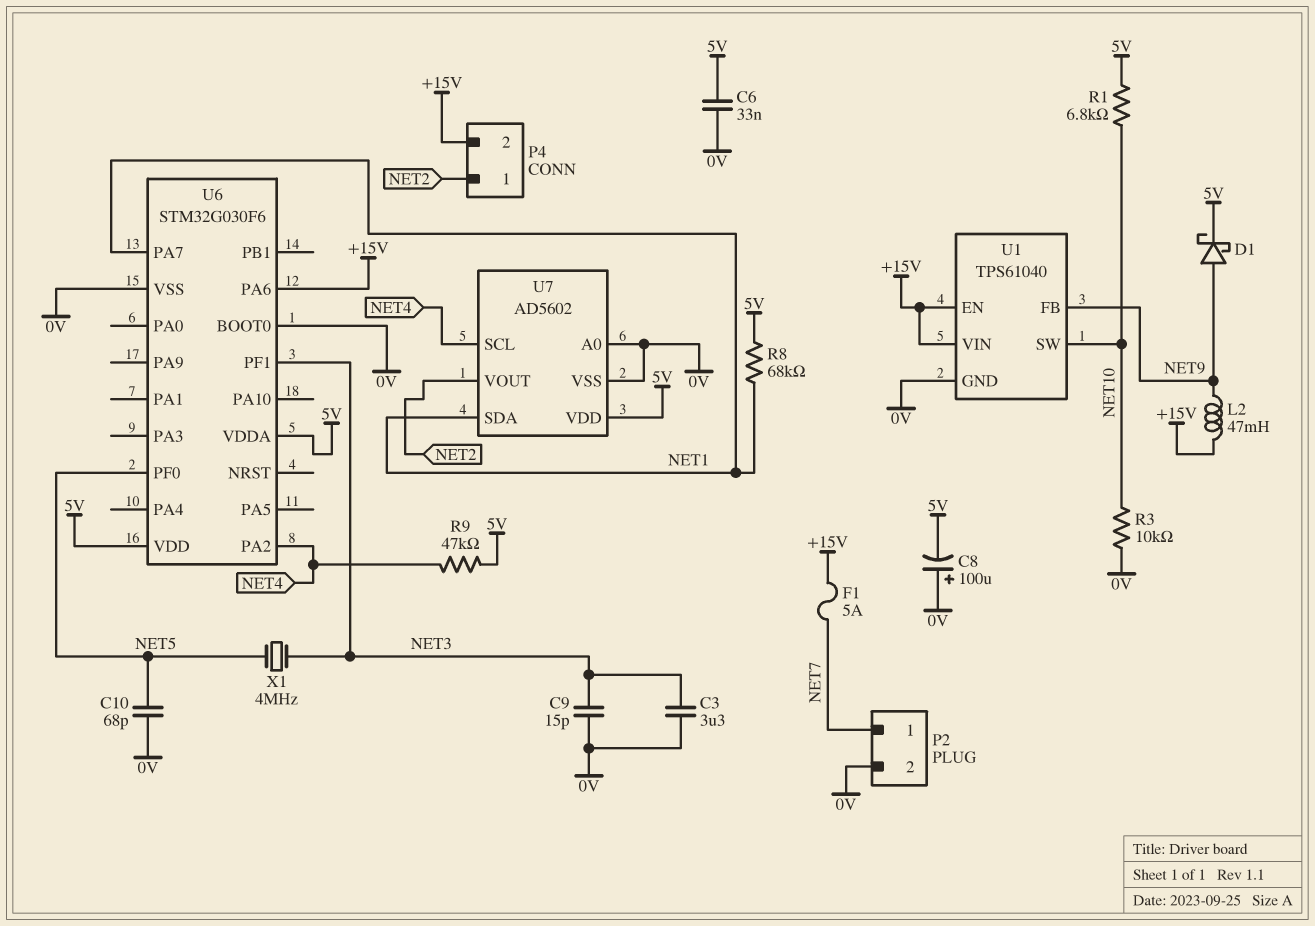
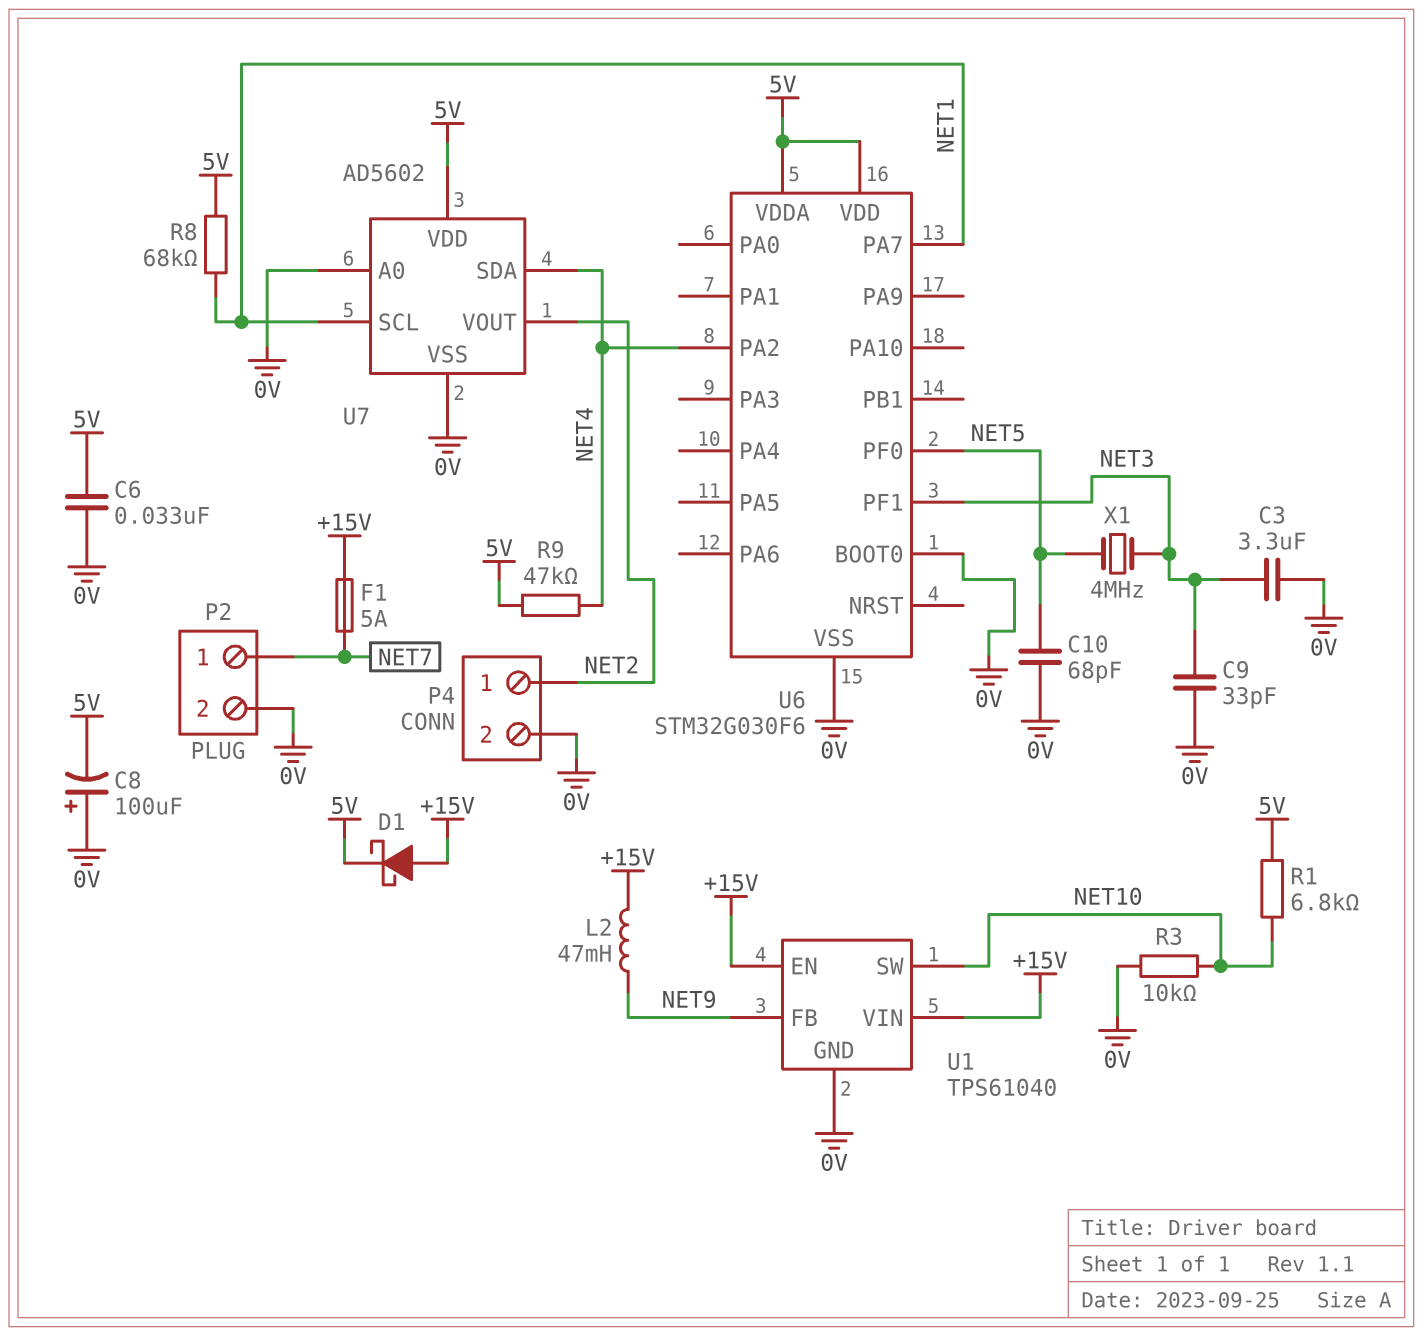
C9: 15pF (0V, NET3) -> 33pF (0V, NET3)
D1: schottky (A NET9, K 5V) -> schottky (A +15V, K 5V)
P4 pin 2: +15V -> 0V
U6 pin PA6: +15V -> none
U7 pin SCL: NET4 -> NET1
U7 pin SDA: NET1 -> NET4

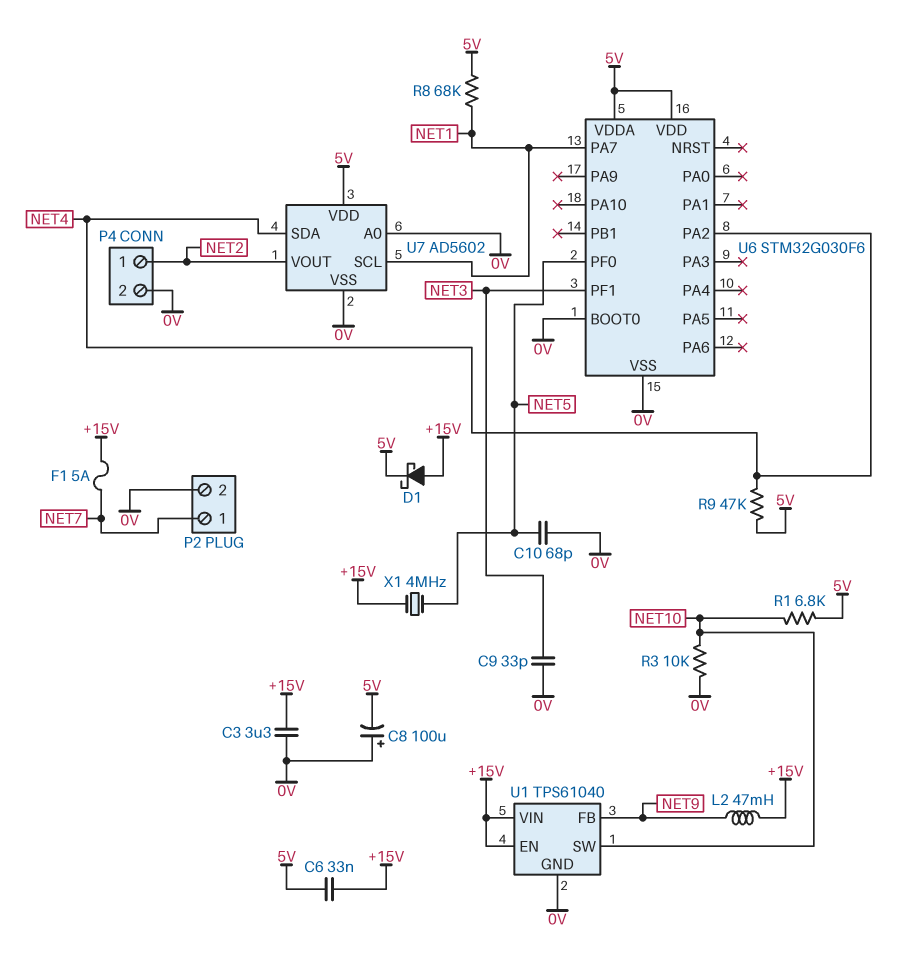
C3: 3.3uF (0V, NET3) -> 3.3uF (+15V, 0V)
C6: 33nF (0V, 5V) -> 33nF (+15V, 5V)
X1: 4MHz (NET3, NET5) -> 4MHz (+15V, NET5)

